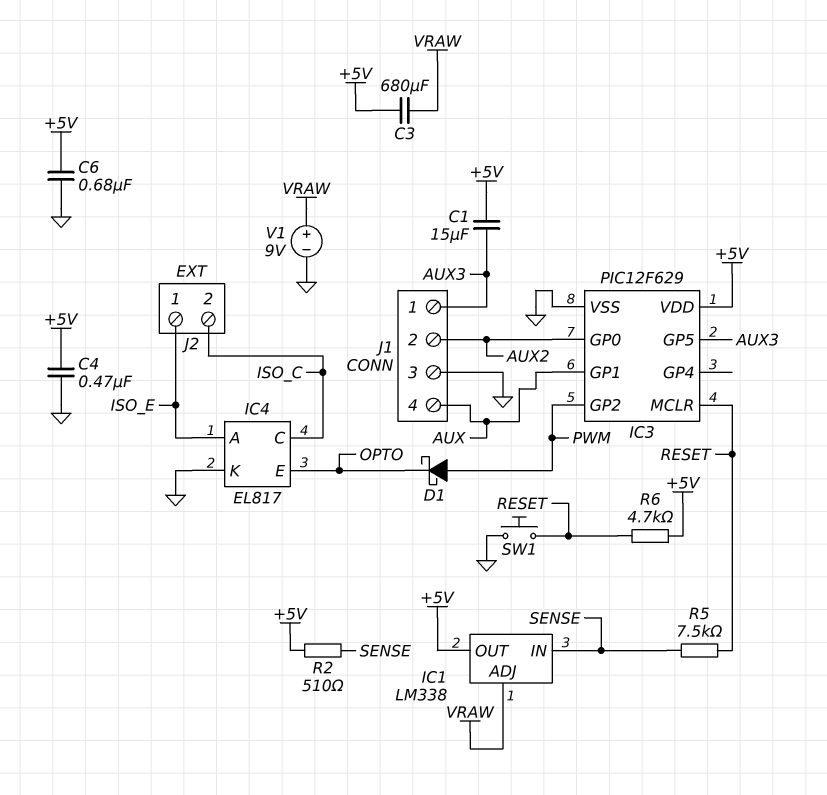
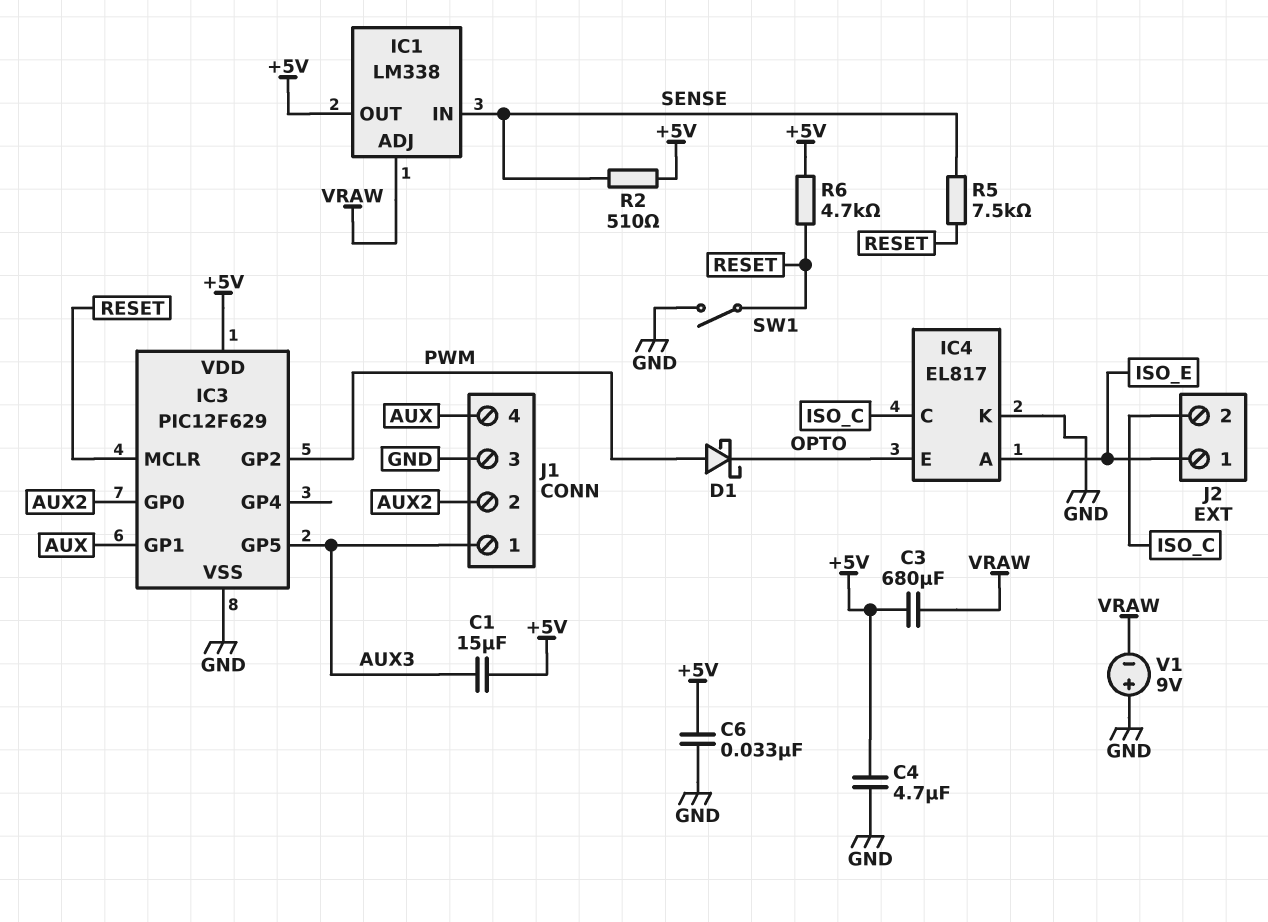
C4: 470nF (+5V, GND) -> 4.7uF (+5V, GND)
C6: 680nF (+5V, GND) -> 33nF (+5V, GND)
SW1: button (GND, RESET) -> switch (GND, RESET)
V1: 9V (plus VRAW, minus GND) -> 9V (plus GND, minus VRAW)

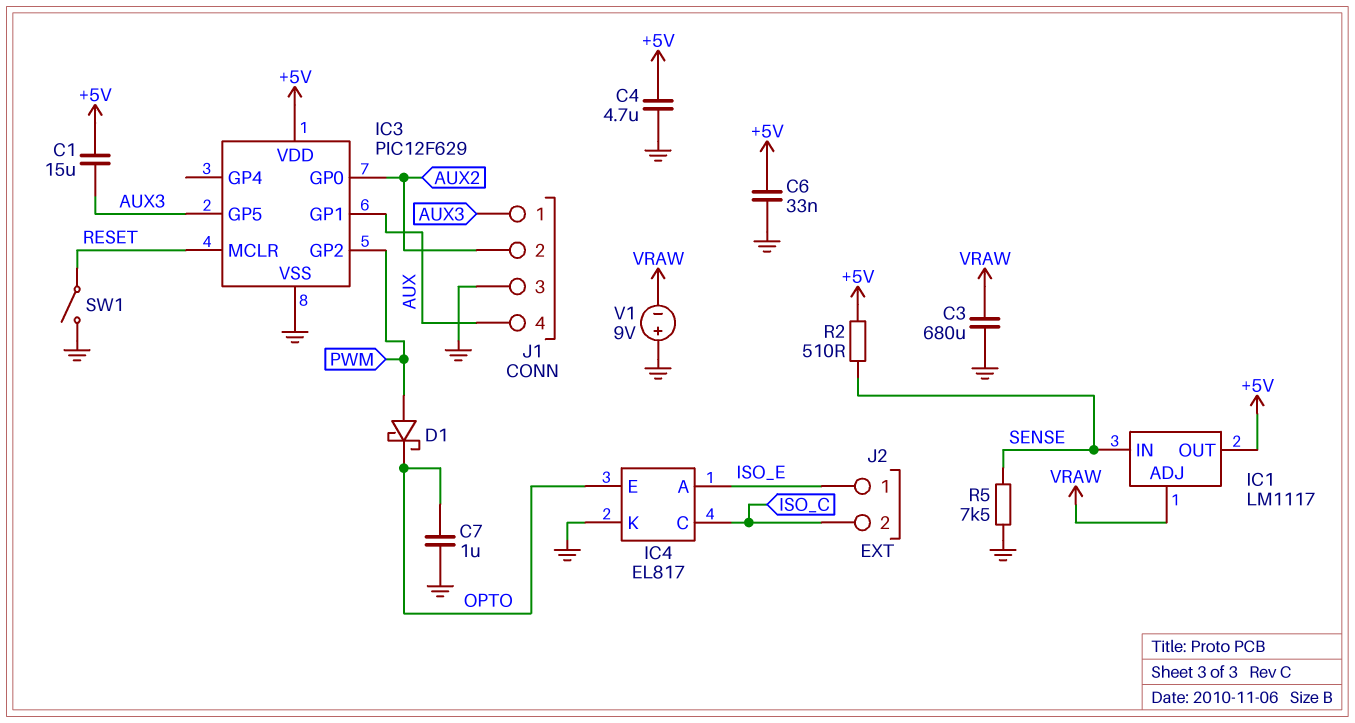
C3: 680uF (+5V, VRAW) -> 680uF (GND, VRAW)
C7: none -> 1uF (GND, OPTO)
IC1: LM338 -> LM1117
R5: 7.5k (RESET, SENSE) -> 7.5k (GND, SENSE)
R6: 4.7k (+5V, RESET) -> none

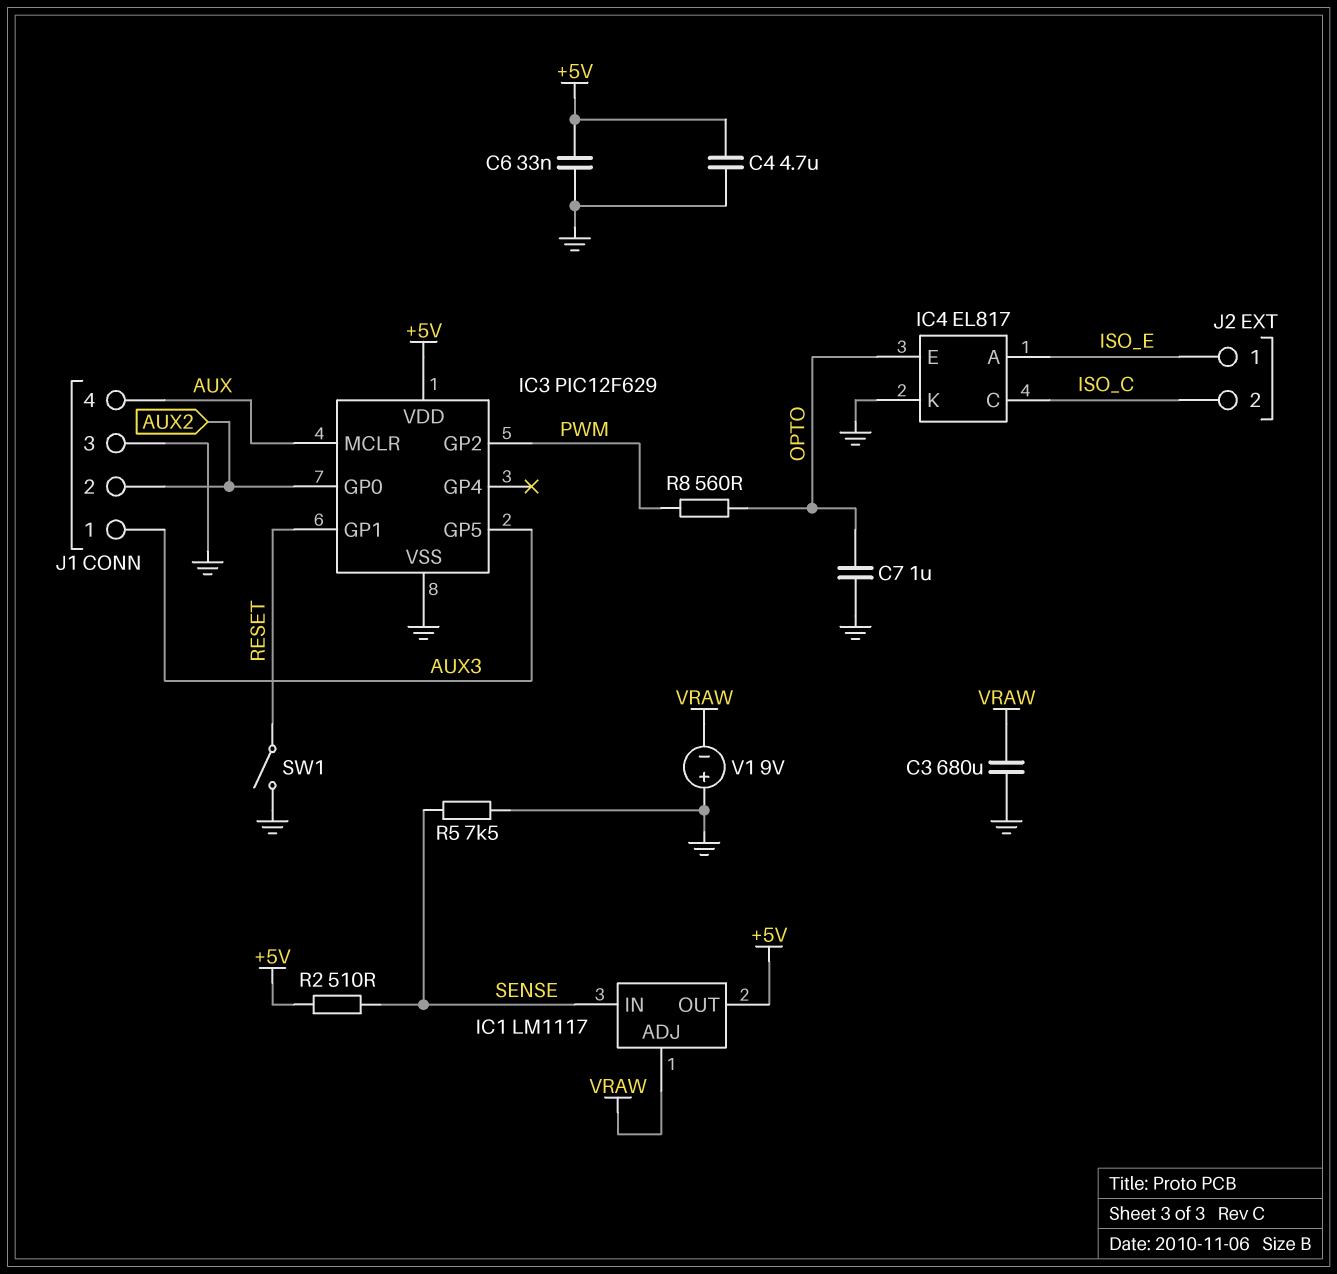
C1: 15uF (+5V, AUX3) -> none
D1: schottky (A PWM, K OPTO) -> none
IC3 pin GP1: AUX -> RESET
IC3 pin MCLR: RESET -> AUX
R8: none -> 560 (OPTO, PWM)

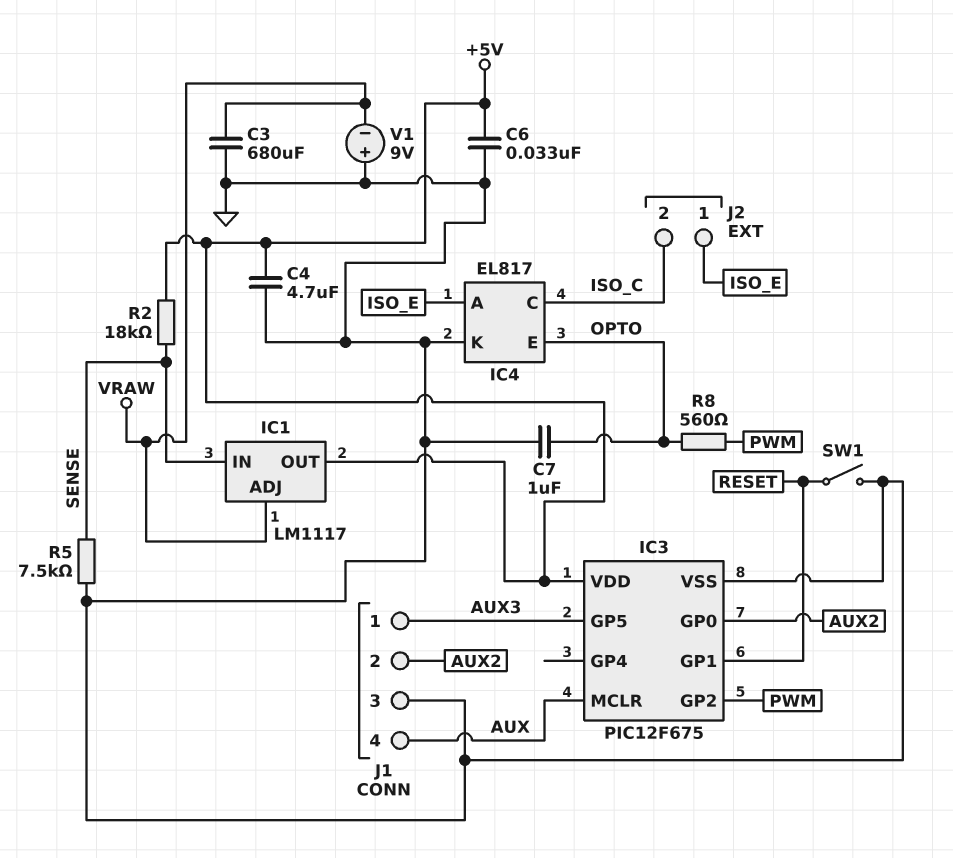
IC3: PIC12F629 -> PIC12F675
R2: 510 (+5V, SENSE) -> 18k (+5V, SENSE)

